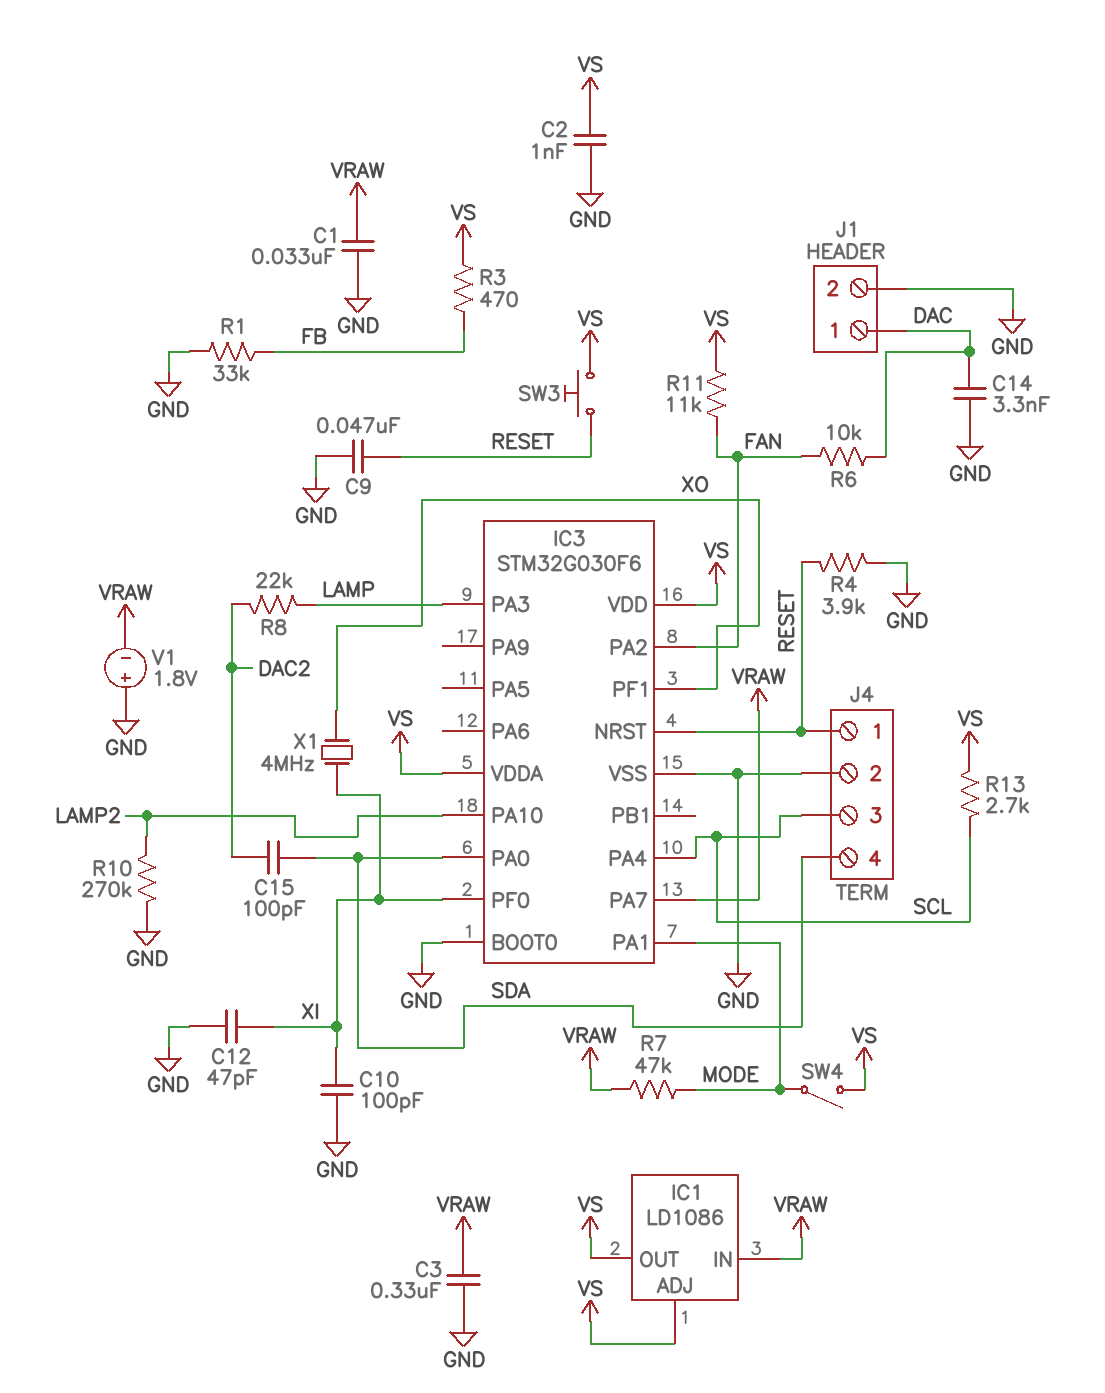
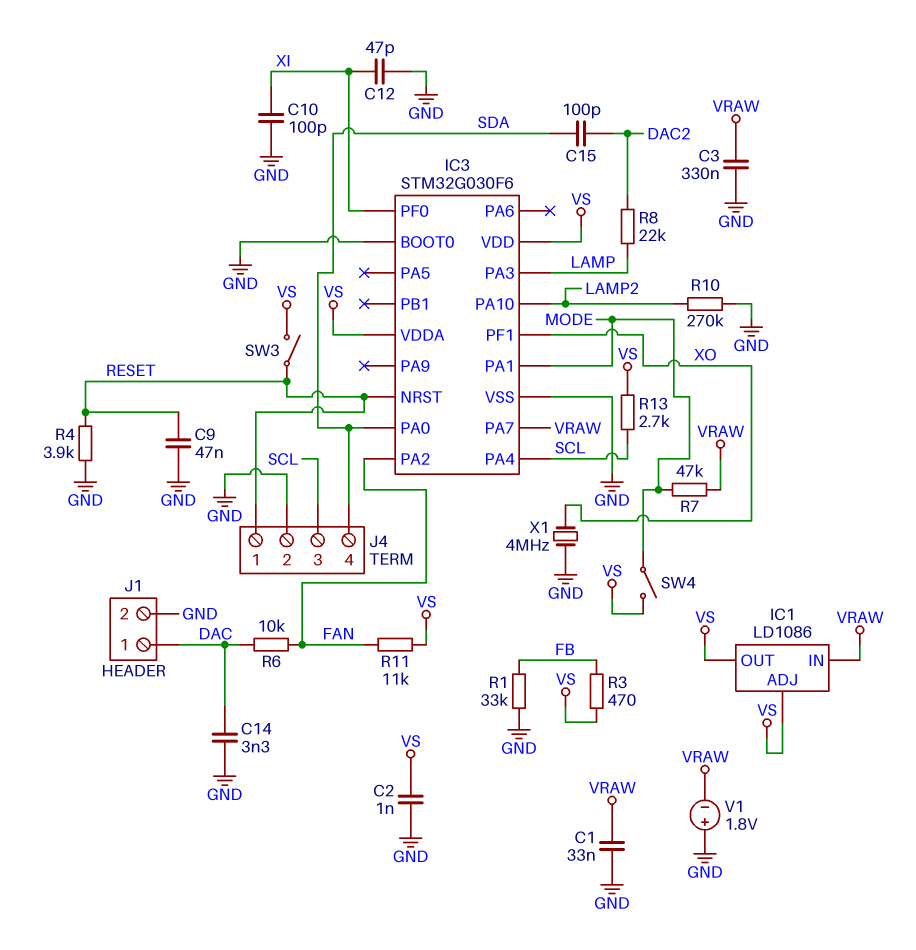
SW3: button (RESET, VS) -> switch (RESET, VS)
X1: 4MHz (XI, XO) -> 4MHz (GND, XO)

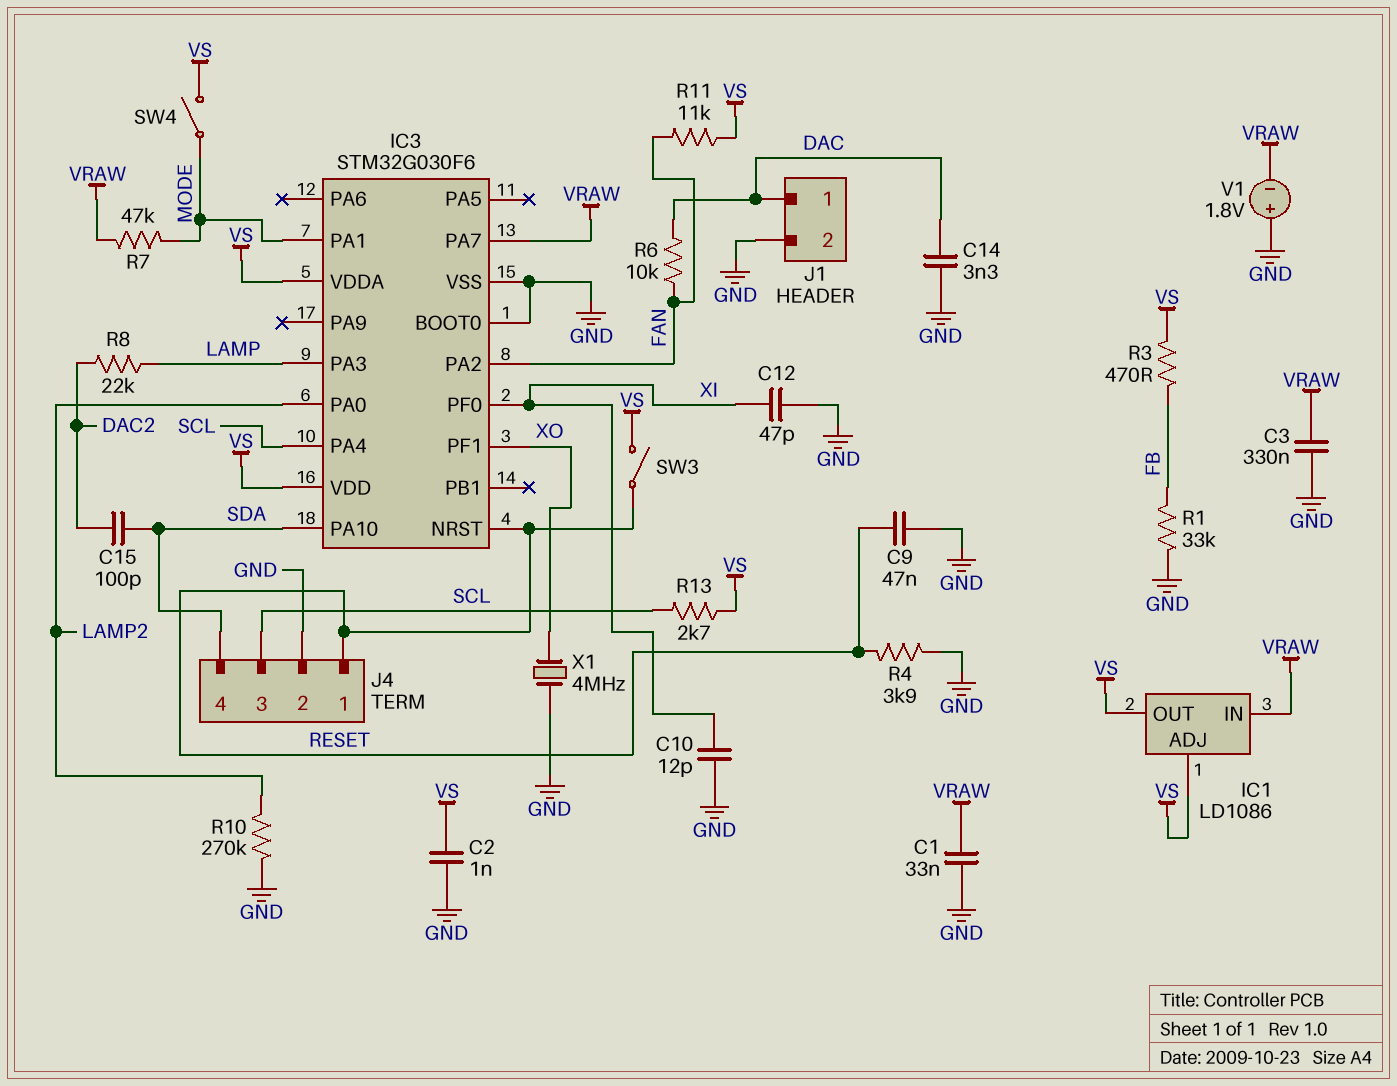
C10: 100pF (GND, XI) -> 12pF (GND, XI)
IC3 pin PA0: SDA -> LAMP2
IC3 pin PA10: LAMP2 -> SDA

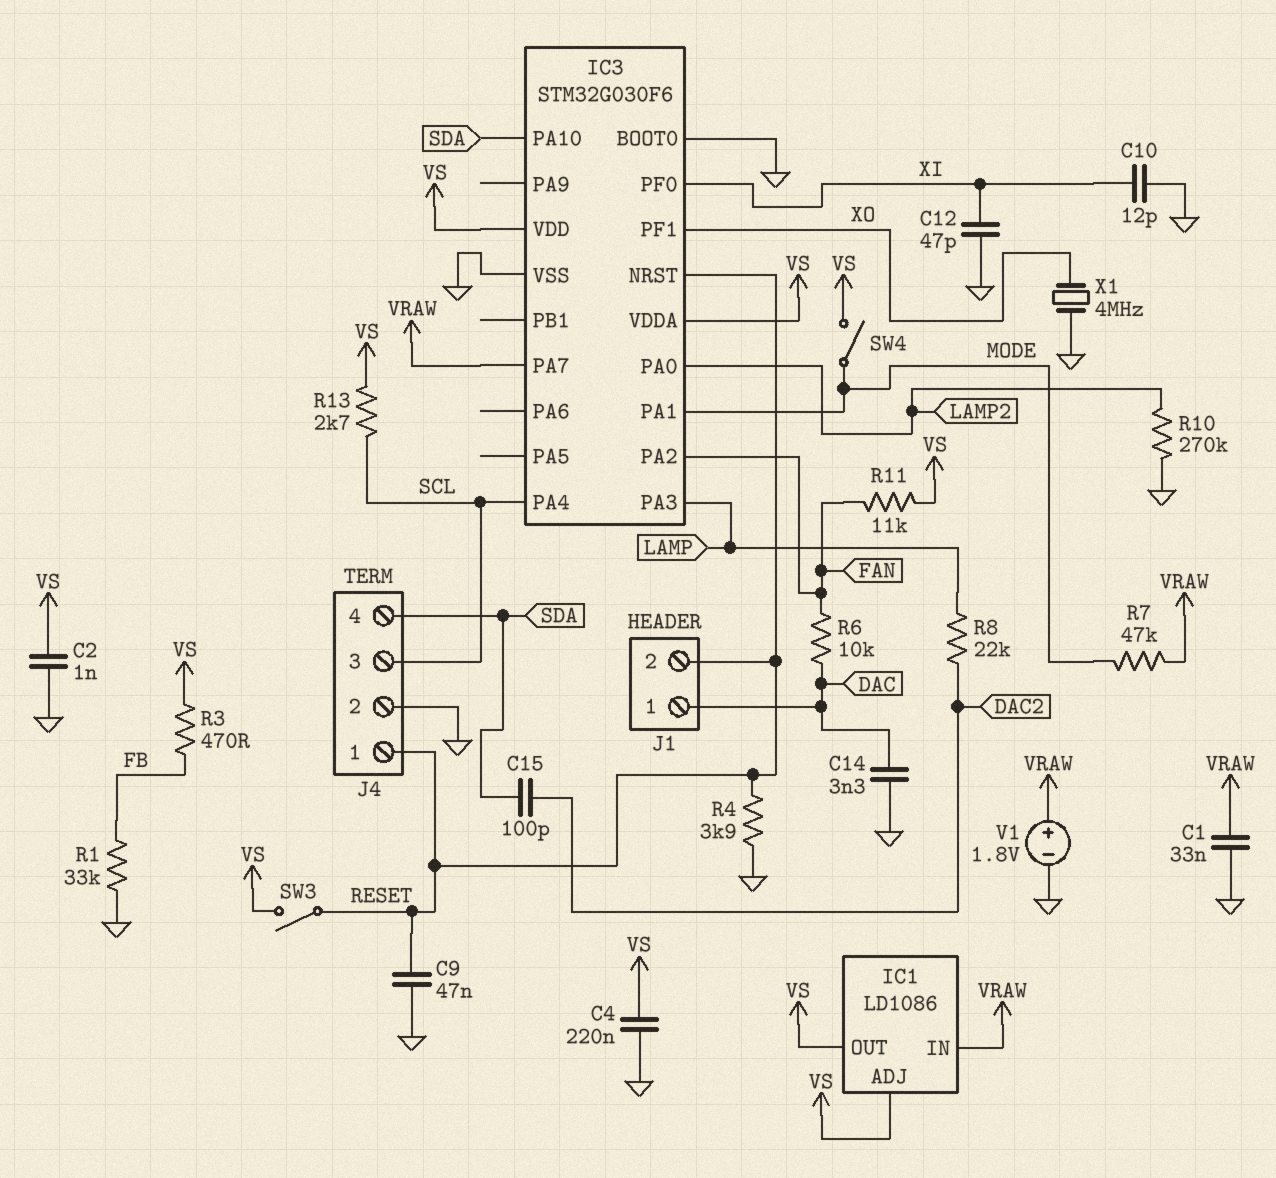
C3: 330nF (GND, VRAW) -> none
C4: none -> 220nF (GND, VS)
J1 pin 2: GND -> RESET
V1: 1.8V (plus GND, minus VRAW) -> 1.8V (plus VRAW, minus GND)

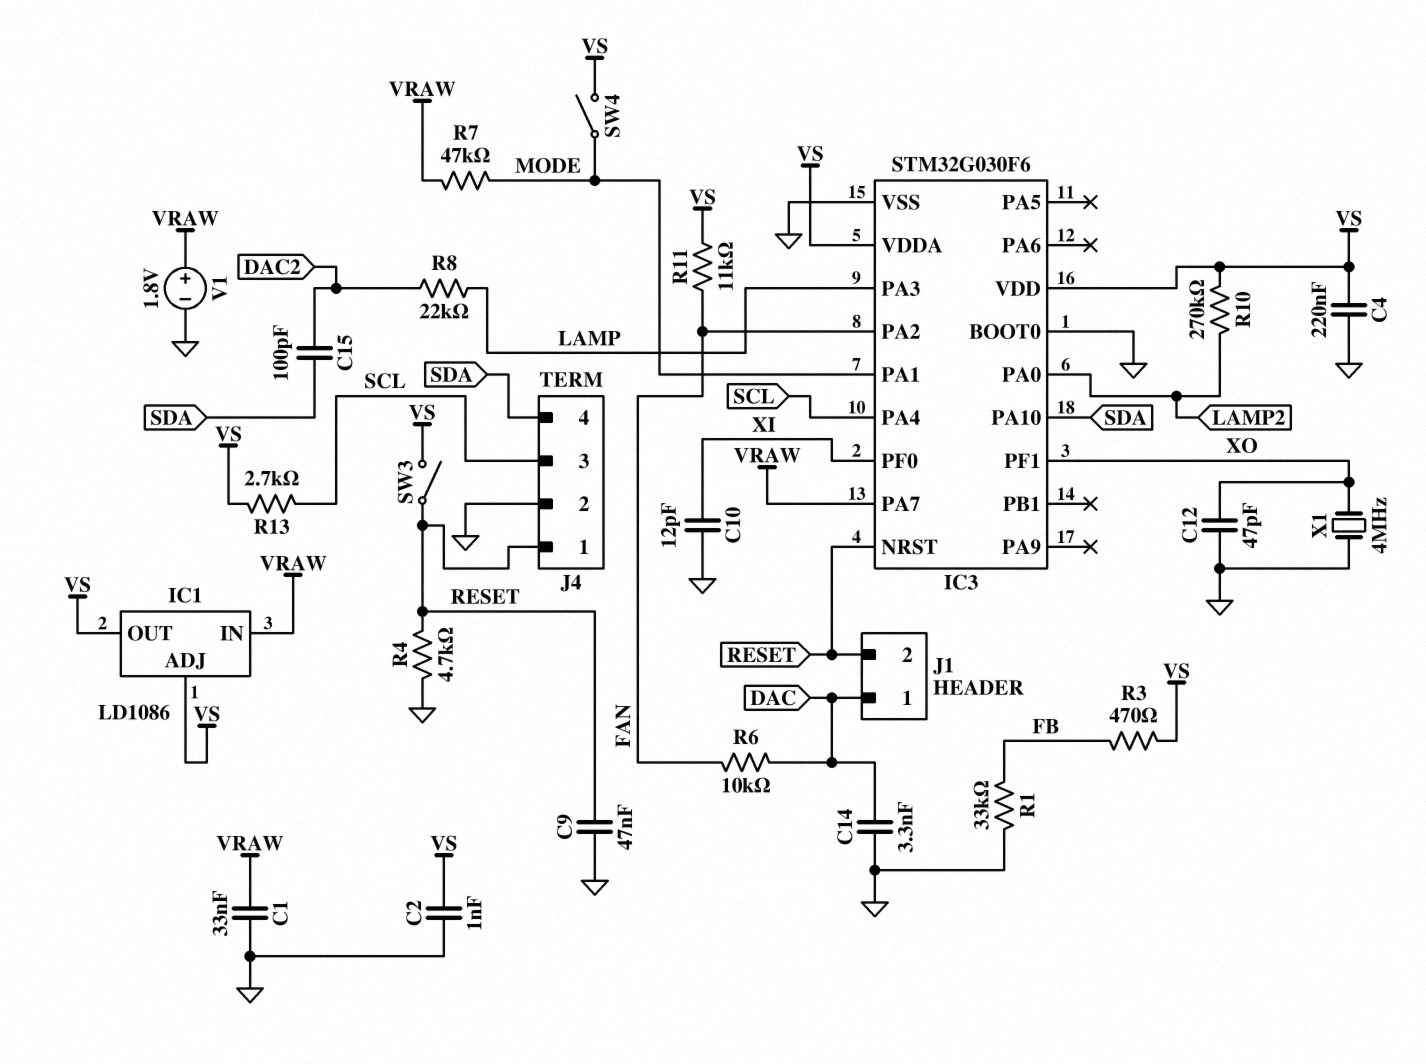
C12: 47pF (GND, XI) -> 47pF (GND, XO)
R4: 3.9k (GND, RESET) -> 4.7k (GND, RESET)
R10: 270k (GND, LAMP2) -> 270k (LAMP2, VS)

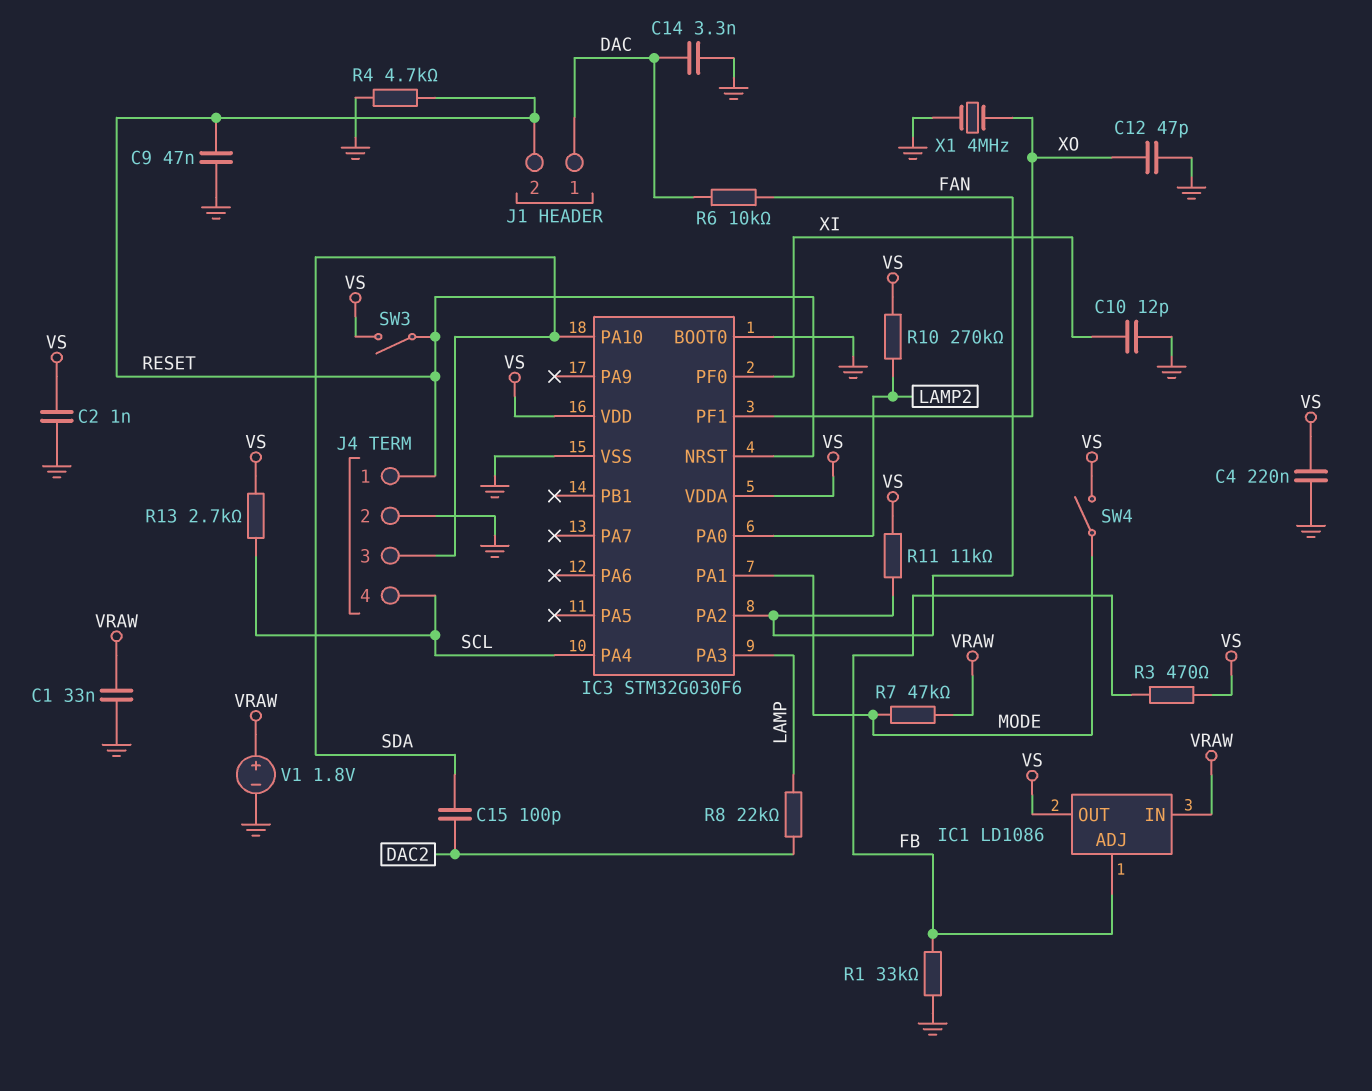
IC1 pin ADJ: VS -> FB
IC3 pin PA7: VRAW -> none
J4 pin 3: SCL -> SDA
J4 pin 4: SDA -> SCL

